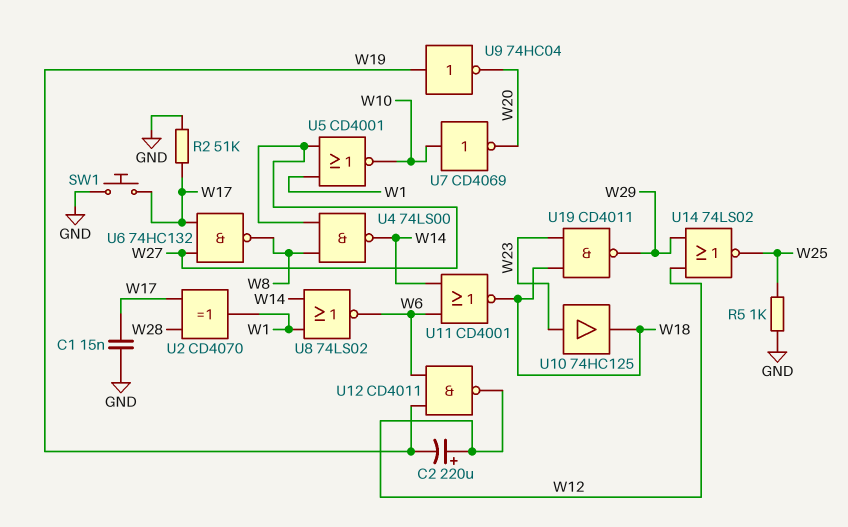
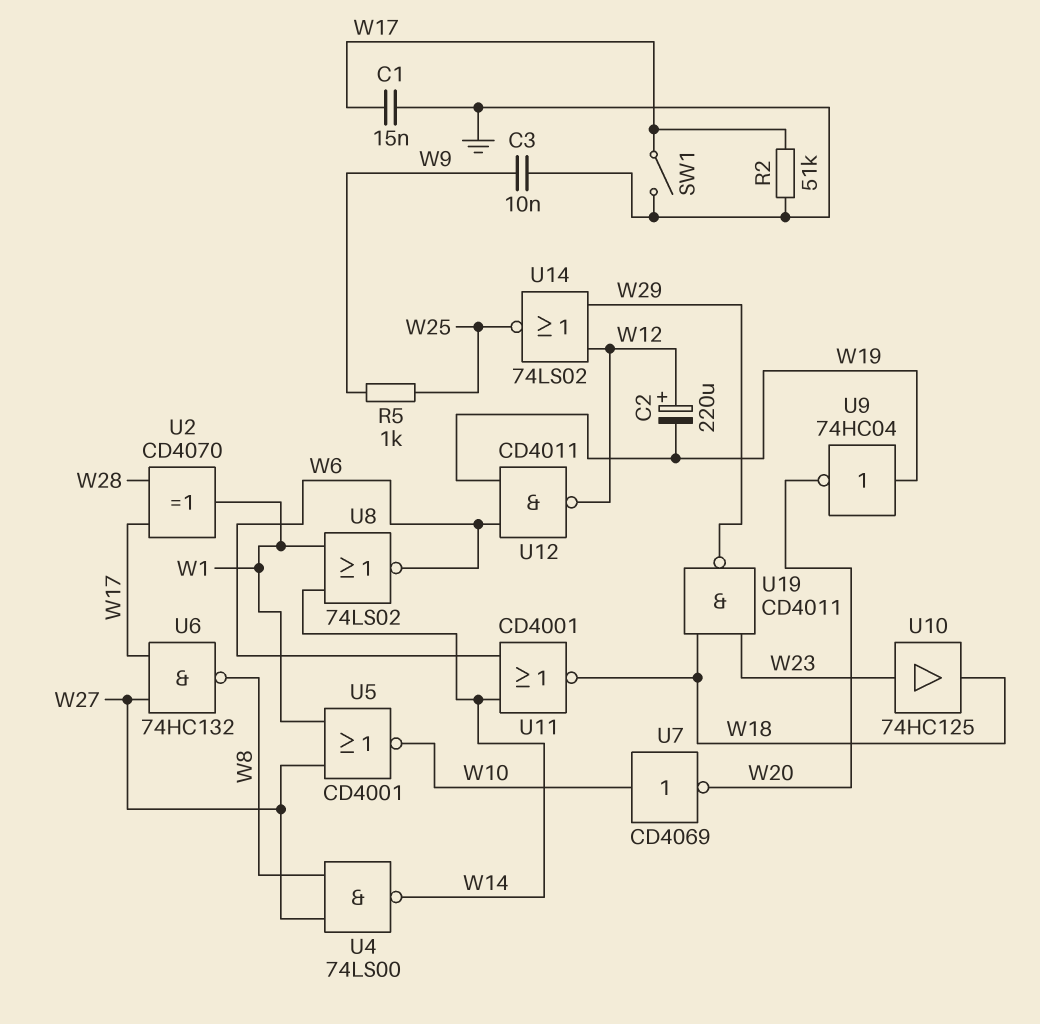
C3: none -> 10nF (GND, W9)
R5: 1k (GND, W25) -> 1k (W9, W25)
SW1: button (GND, W17) -> switch (GND, W17)

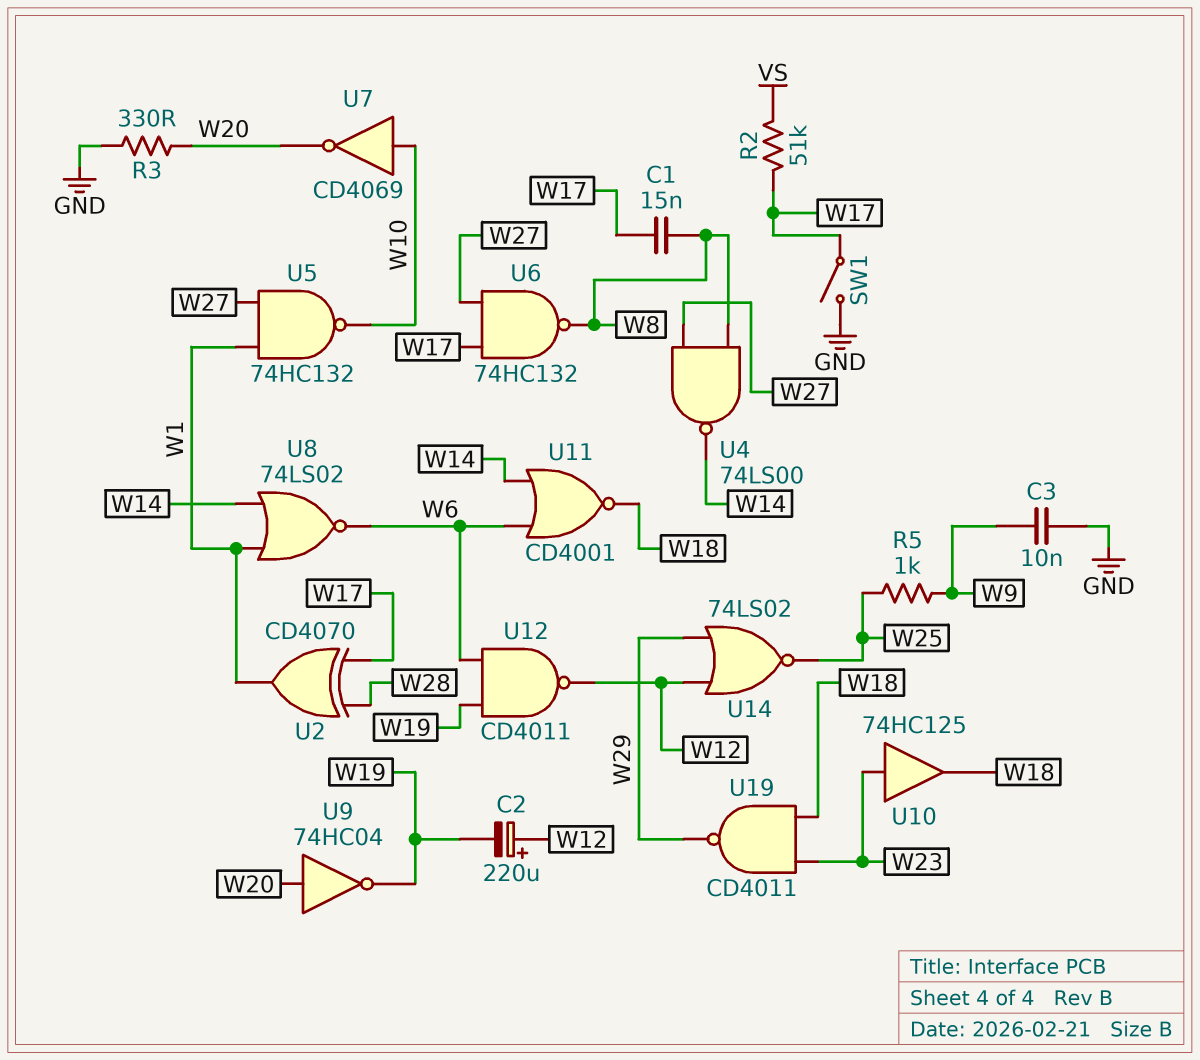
C1: 15nF (GND, W17) -> 15nF (W8, W17)
R2: 51k (GND, W17) -> 51k (VS, W17)
R3: none -> 330 (GND, W20)
U5: NOR CD4001 (in W1, in W27, out W10) -> NAND 74HC132 (in W1, in W27, out W10)
U9: NOT 74HC04 (in W19, out W20) -> NOT 74HC04 (in W20, out W19)

